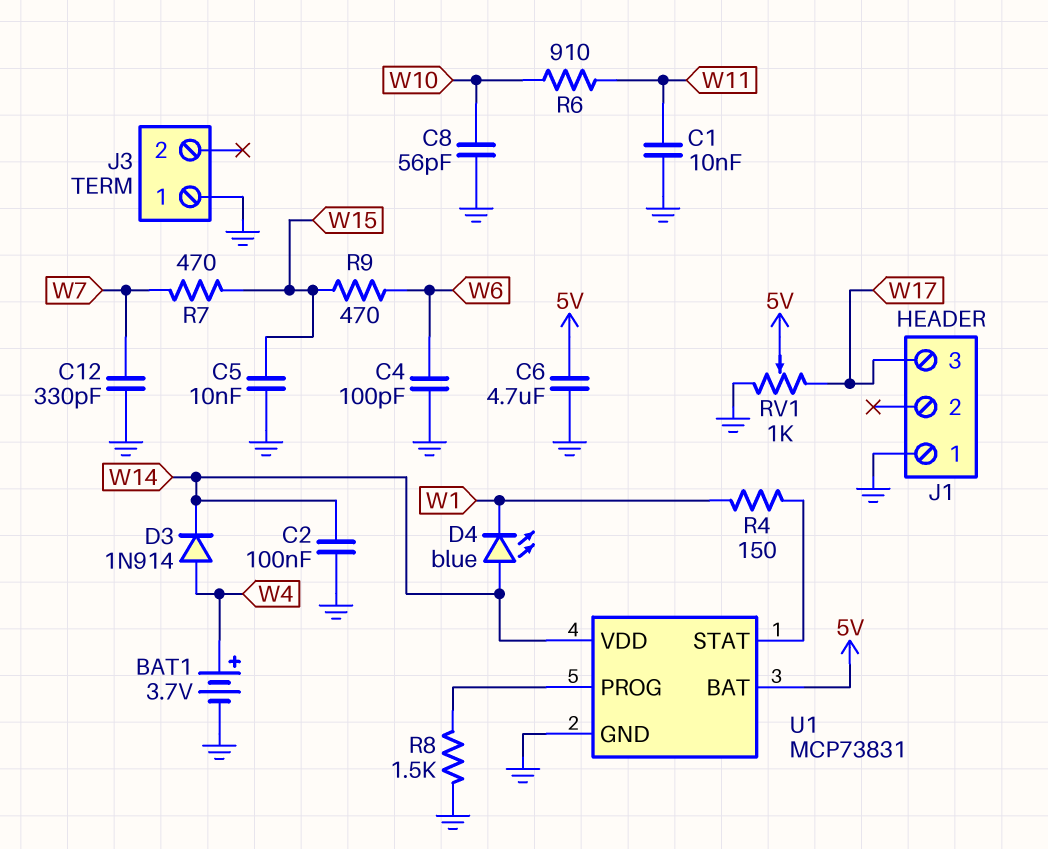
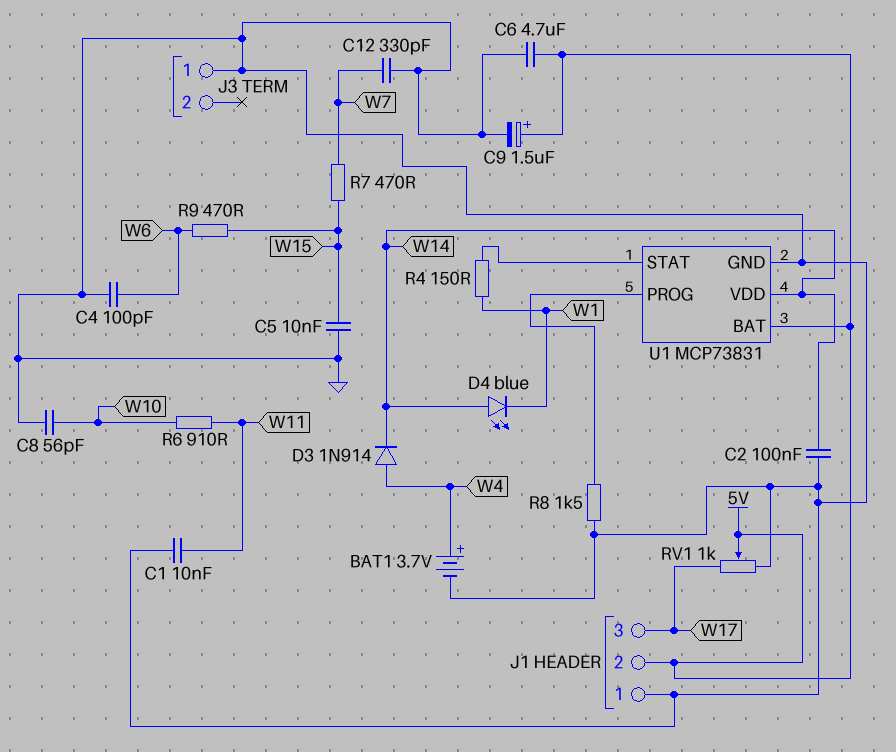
C9: none -> 1.5uF (plus 5V, minus GND)
J1 pin 2: none -> 5V

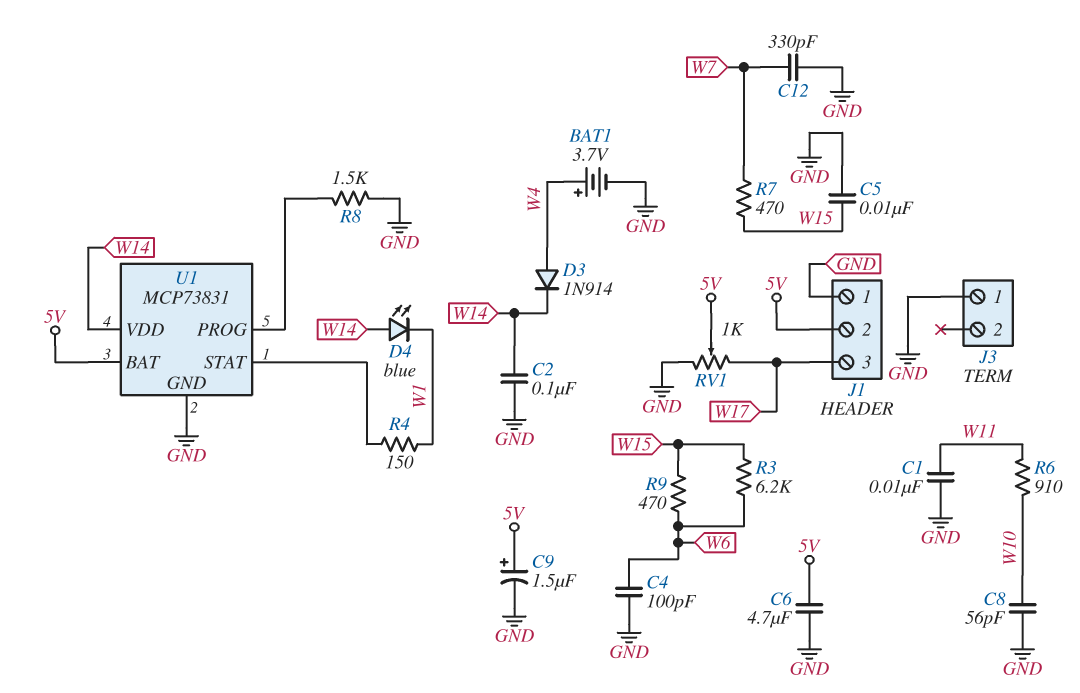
R3: none -> 6.2k (W6, W15)

